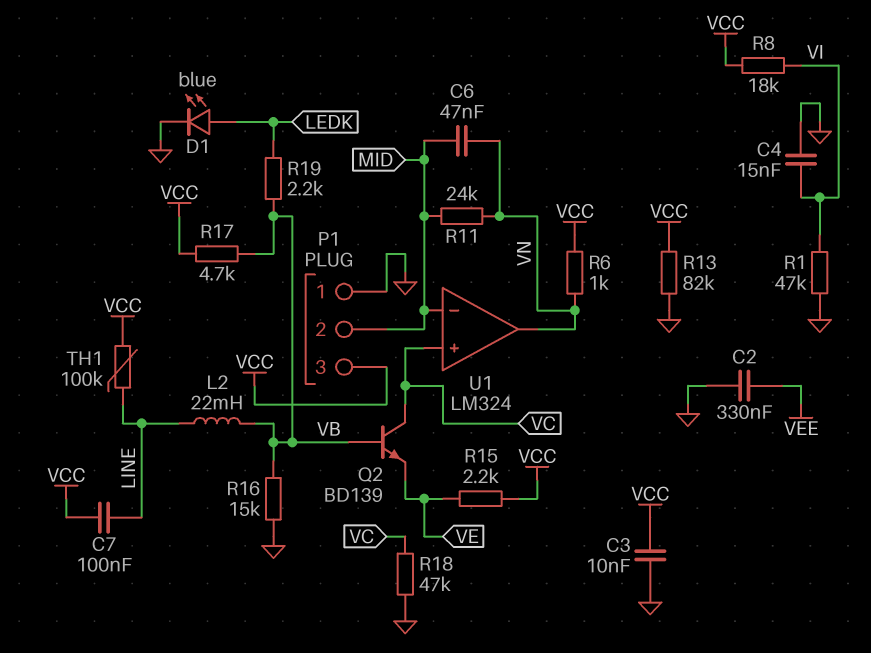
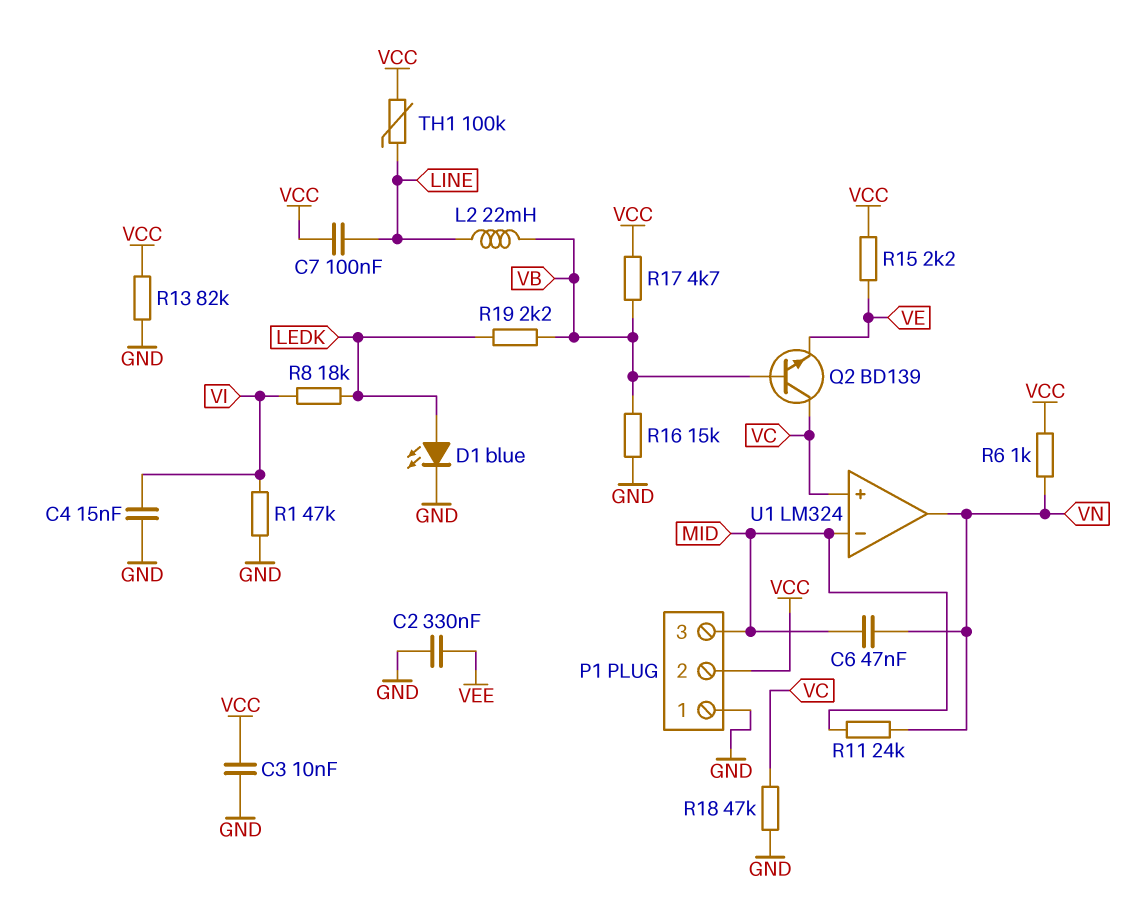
P1 pin 2: MID -> VCC
P1 pin 3: VCC -> MID
R8: 18k (VCC, VI) -> 18k (LEDK, VI)

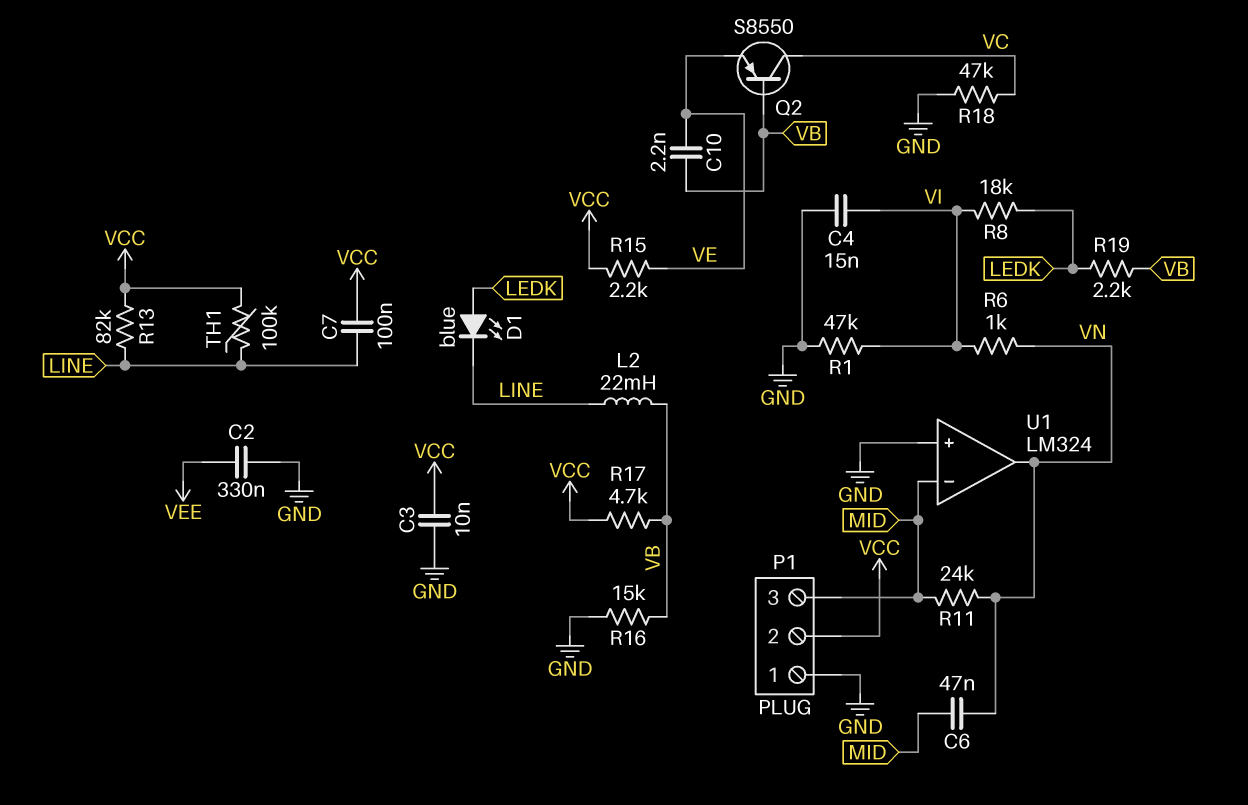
C10: none -> 2.2nF (VB, VE)
D1: LED blue (A LEDK, K GND) -> LED blue (A LEDK, K LINE)
Q2: NPN BD139 (B VB, C VC, E VE) -> PNP S8550 (B VB, C VC, E VE)
R6: 1k (VCC, VN) -> 1k (VI, VN)
R13: 82k (GND, VCC) -> 82k (LINE, VCC)
U1 pin in+: VC -> GND

